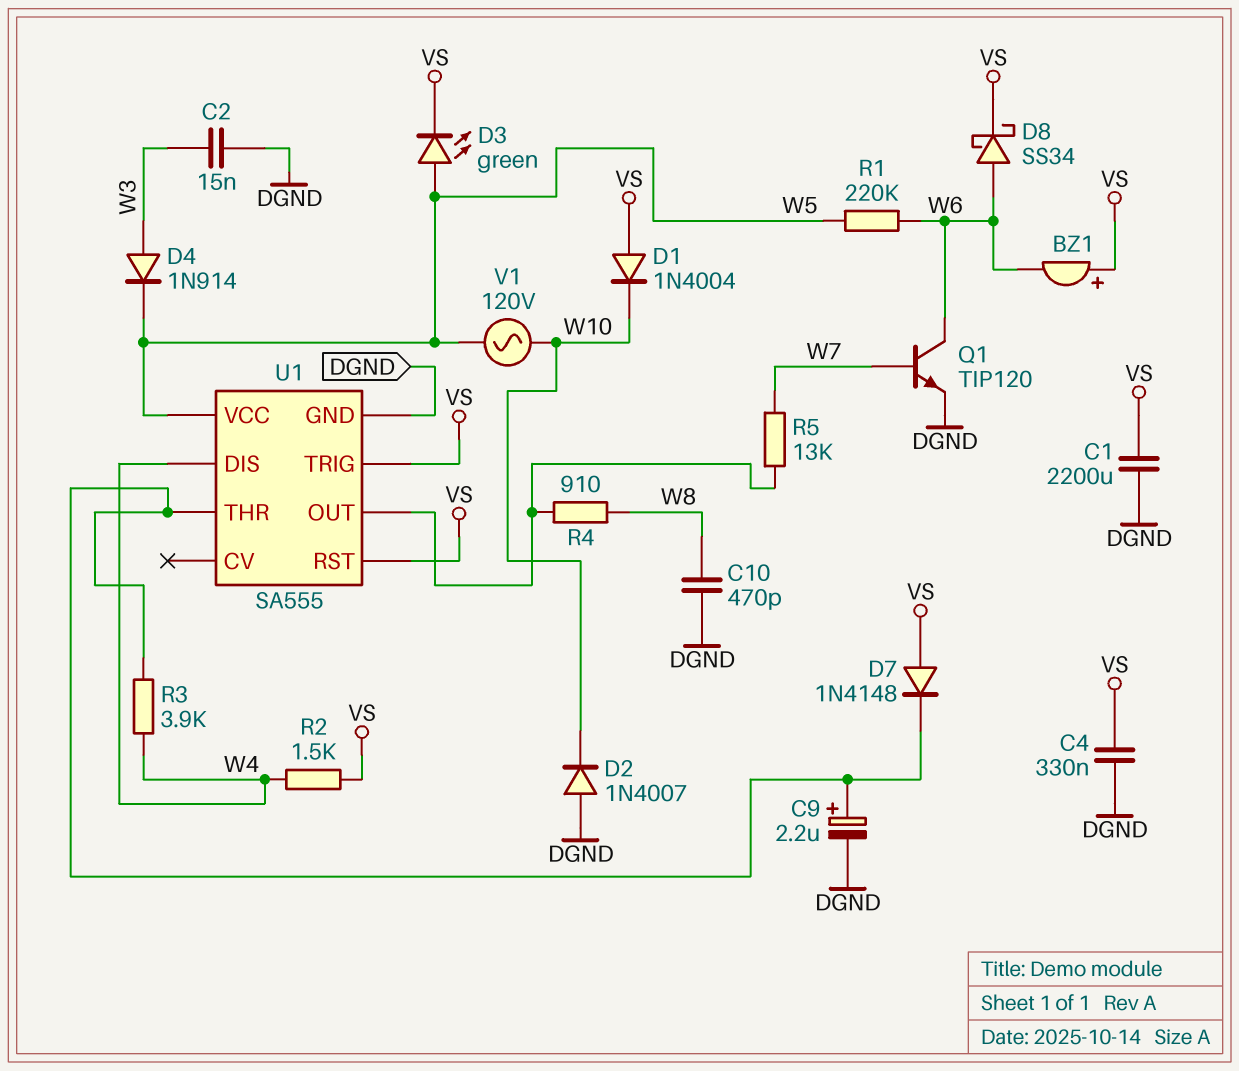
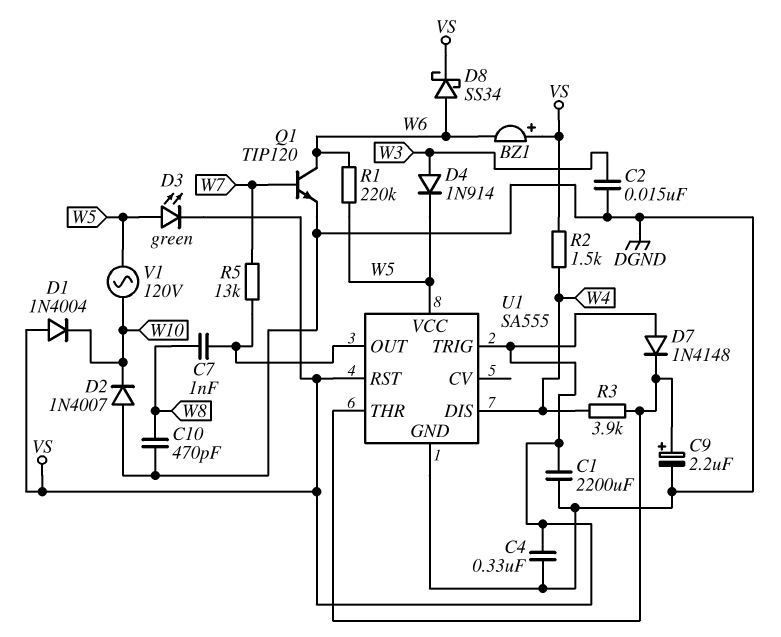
C7: none -> 1nF (U1/OUT, W8)
R4: 910 (U1/OUT, W8) -> none

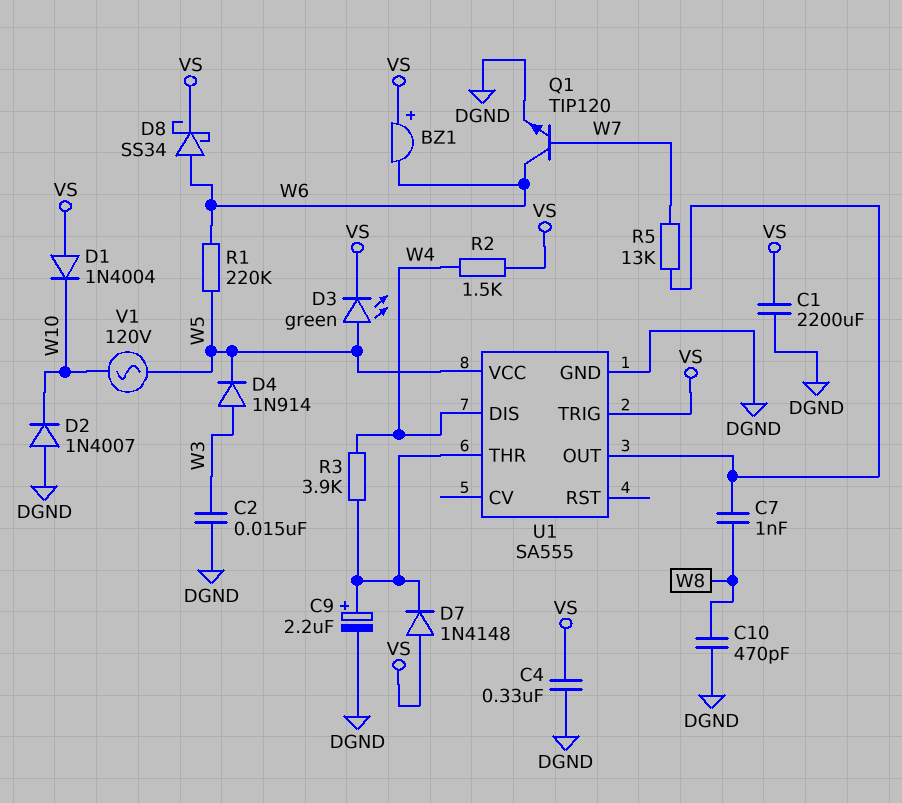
U1 pin RST: VS -> none

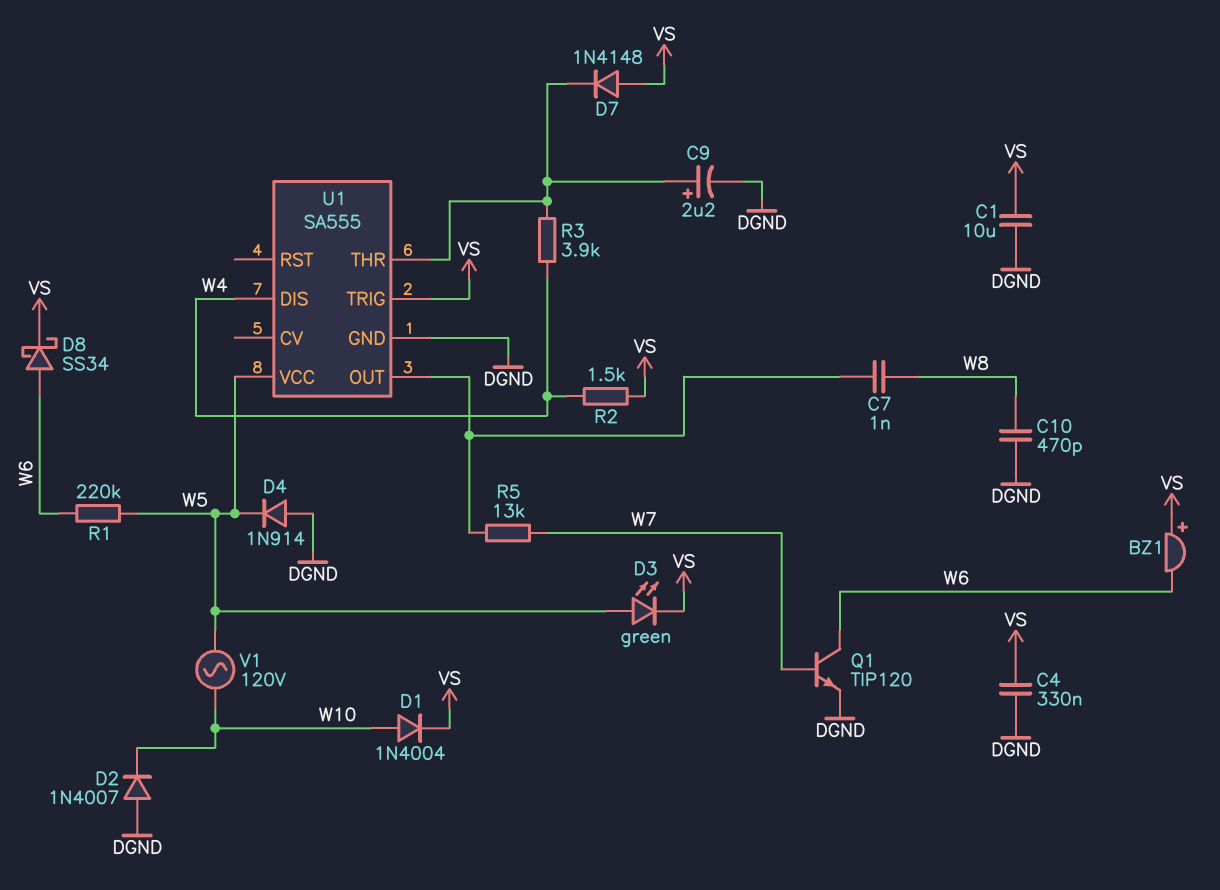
C1: 2200uF (DGND, VS) -> 10uF (DGND, VS)
C2: 15nF (DGND, W3) -> none
D1: diode 1N4004 (A VS, K W10) -> diode 1N4004 (A W10, K VS)
D4: diode 1N914 (A W3, K W5) -> diode 1N914 (A DGND, K W5)

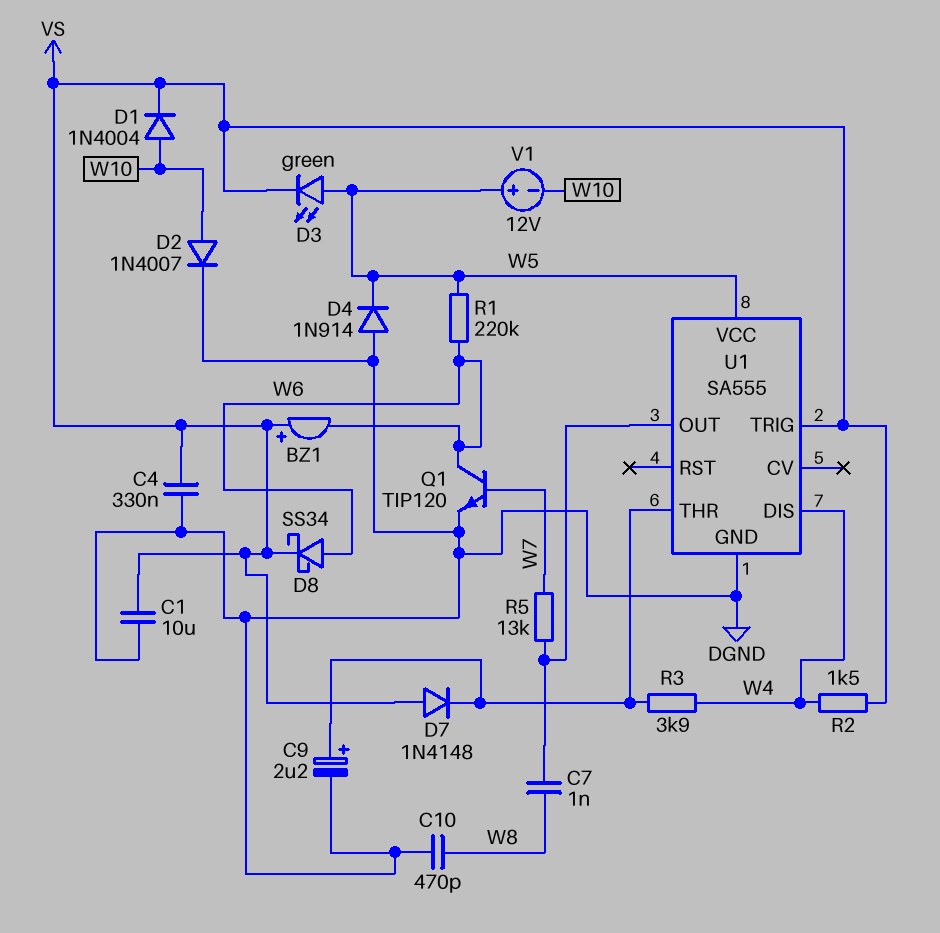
D2: diode 1N4007 (A DGND, K W10) -> diode 1N4007 (A W10, K DGND)
V1: AC 120V (W5, W10) -> 12V (plus W5, minus W10)

